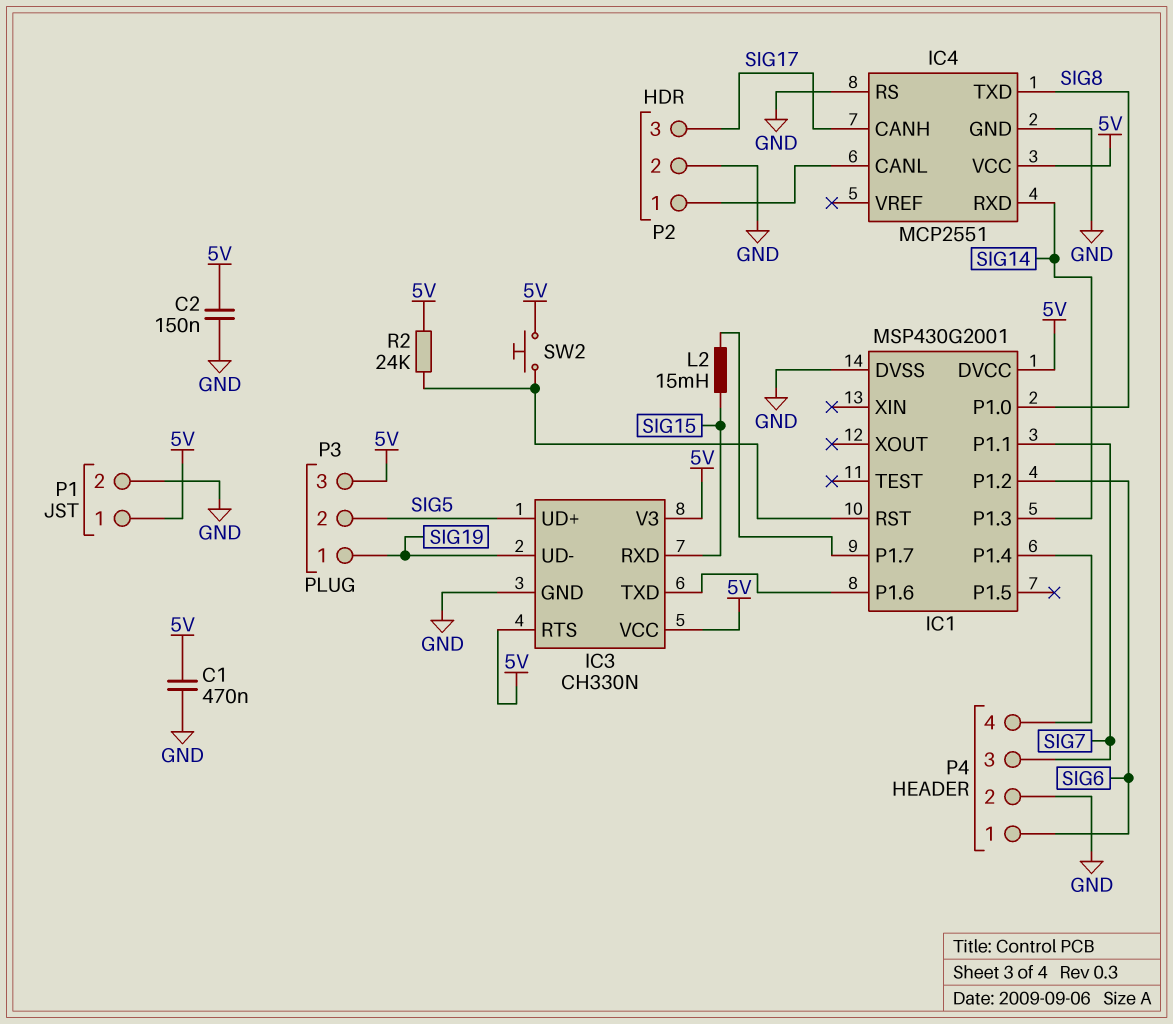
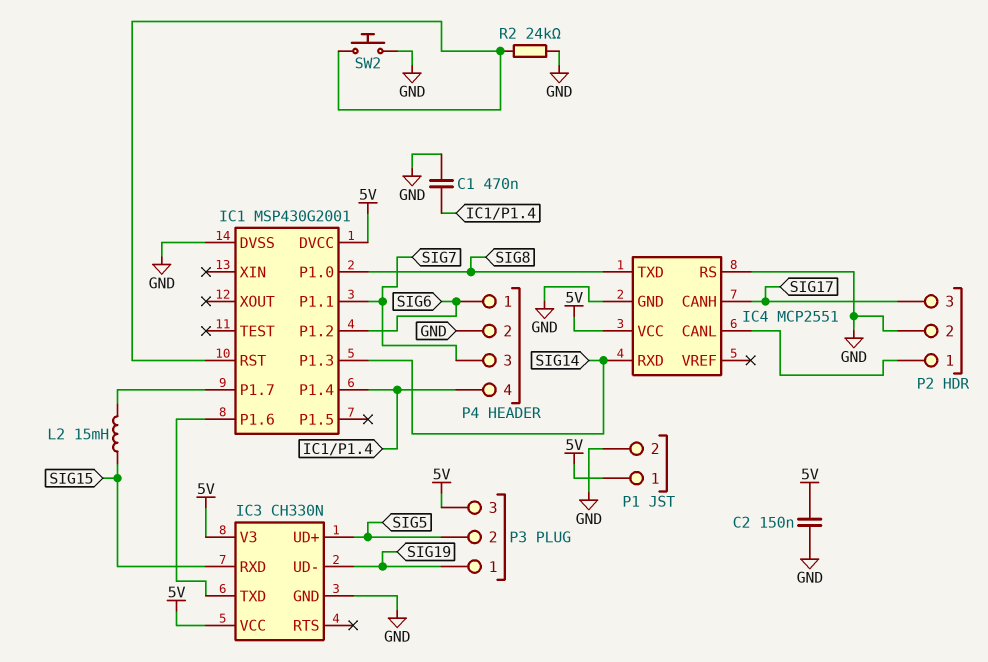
C1: 470nF (5V, GND) -> 470nF (GND, IC1/P1.4)
IC3 pin RTS: 5V -> none
R2: 24k (5V, IC1/RST) -> 24k (GND, IC1/RST)
SW2: button (5V, IC1/RST) -> button (GND, IC1/RST)

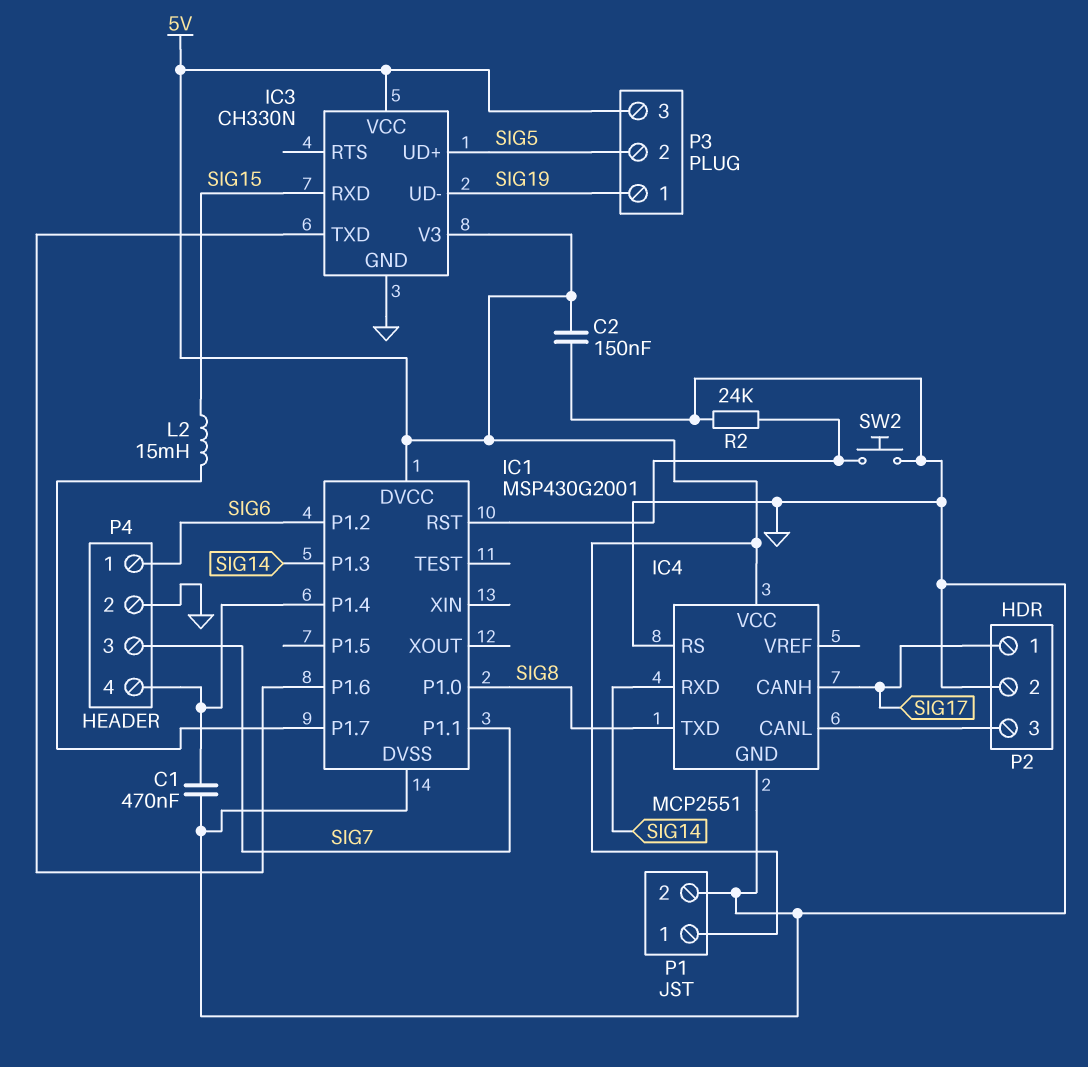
P2 pin 1: IC4/CANL -> SIG17
P2 pin 3: SIG17 -> IC4/CANL

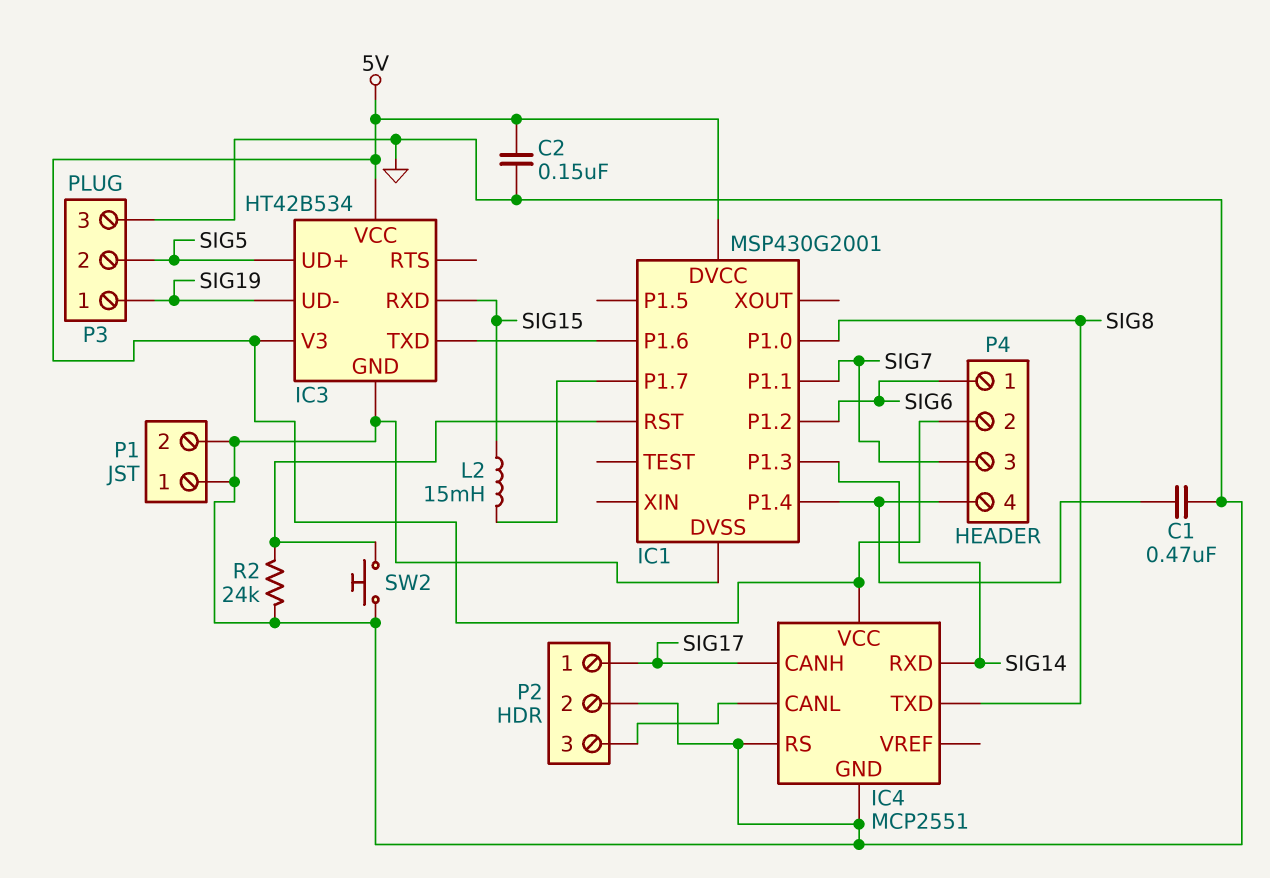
IC3: CH330N -> HT42B534
P1 pin 1: 5V -> GND
P3 pin 3: 5V -> GND
P4 pin 2: GND -> 5V

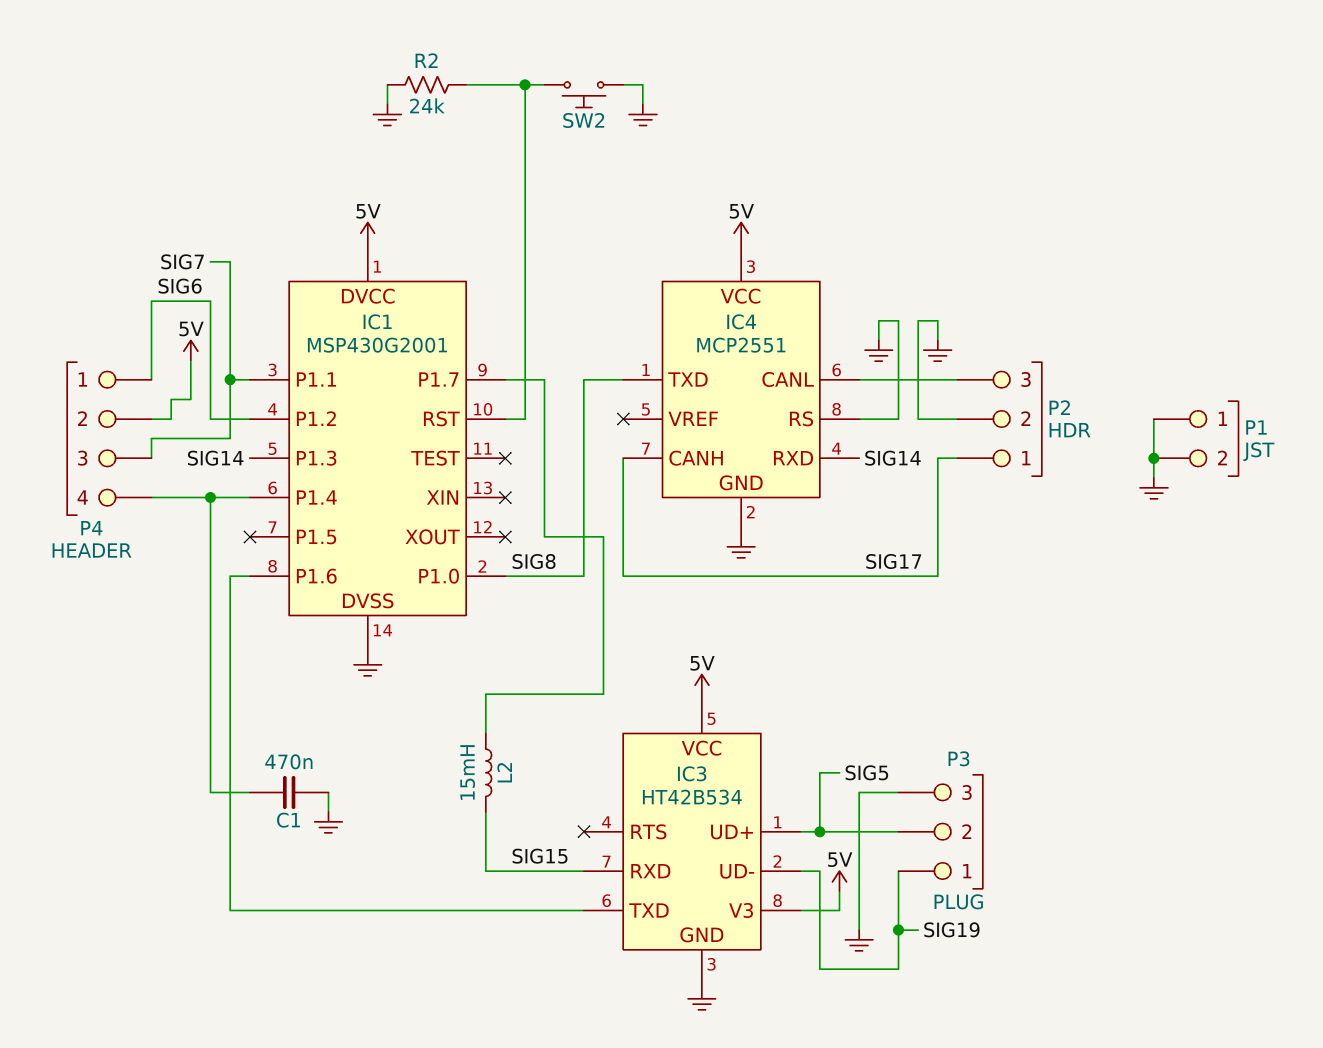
C2: 150nF (5V, GND) -> none

